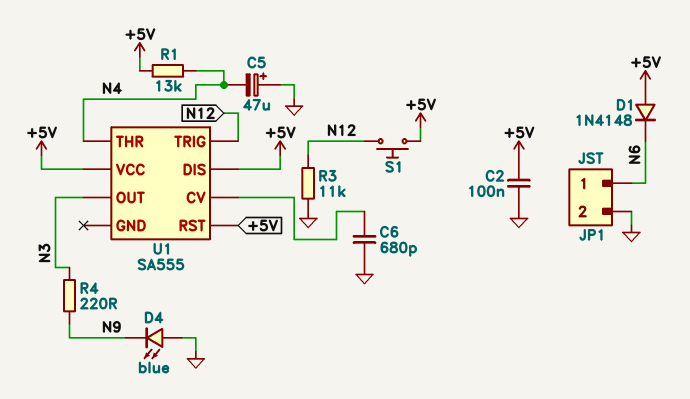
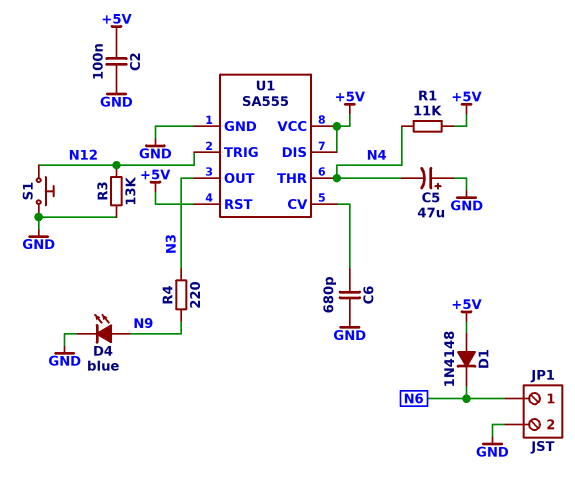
D4: LED blue (A GND, K N9) -> LED blue (A N9, K GND)
R1: 13k (+5V, N4) -> 11k (+5V, N4)
R3: 11k (GND, N12) -> 13k (GND, N12)
S1: button (+5V, N12) -> button (GND, N12)
U1 pin GND: none -> GND

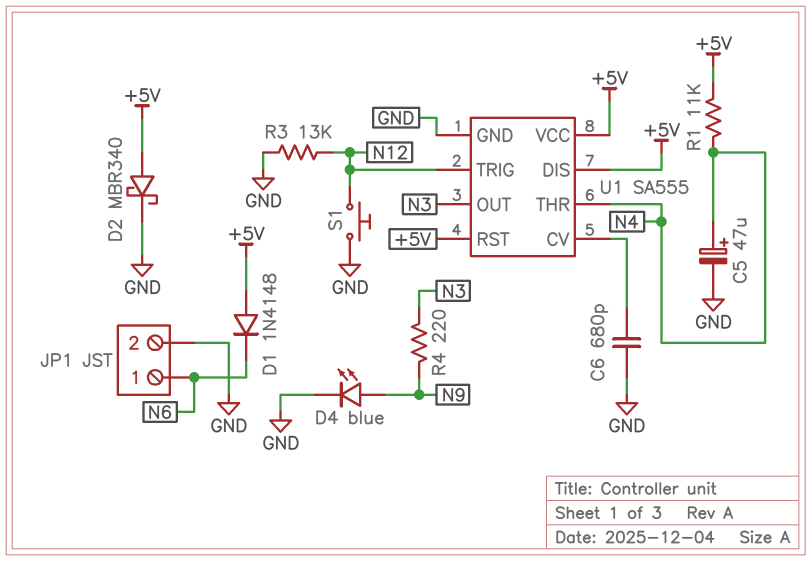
C2: 100nF (+5V, GND) -> none
C5: 47uF (plus GND, minus N4) -> 47uF (plus N4, minus GND)
D2: none -> schottky MBR340 (A +5V, K GND)

